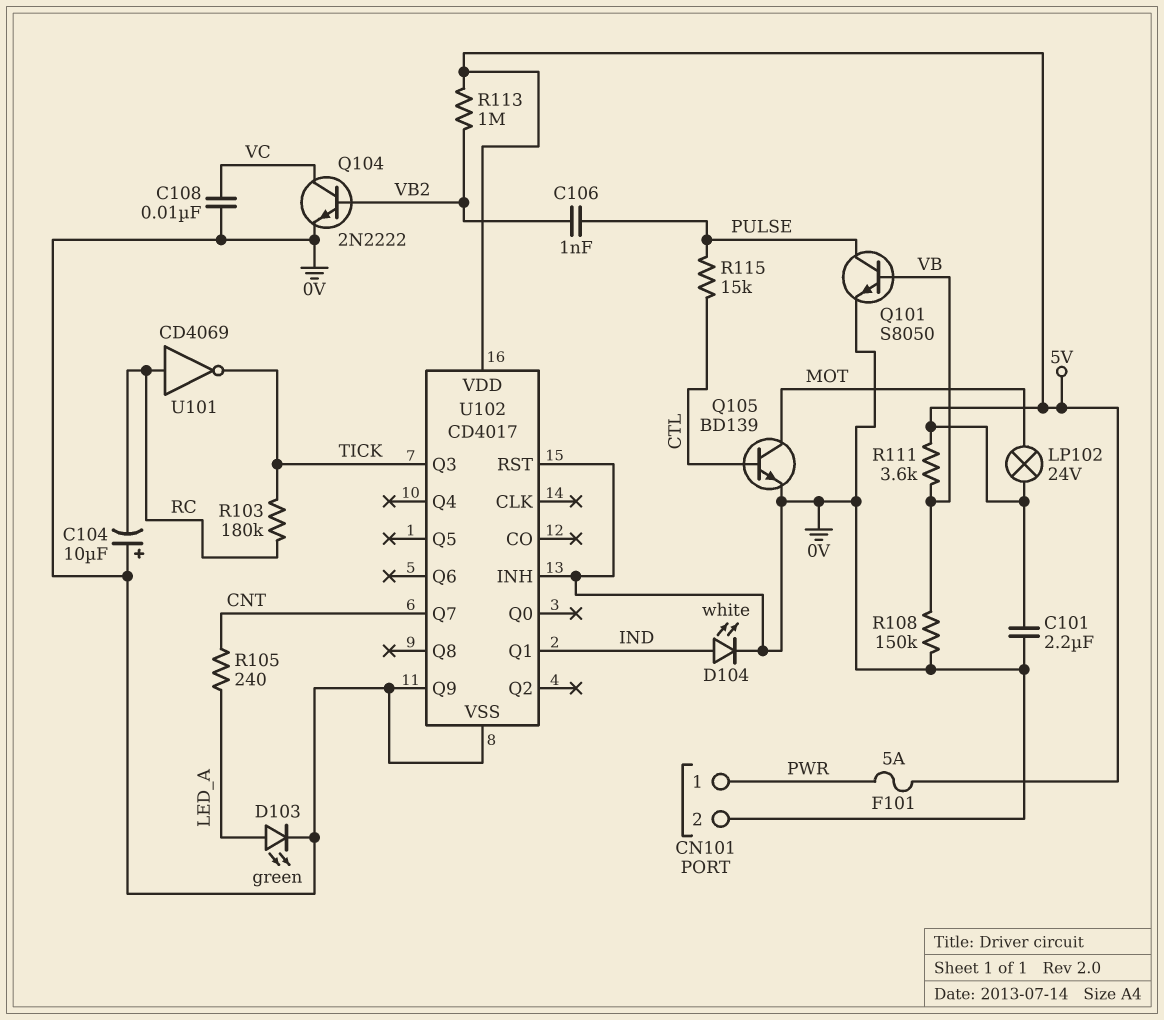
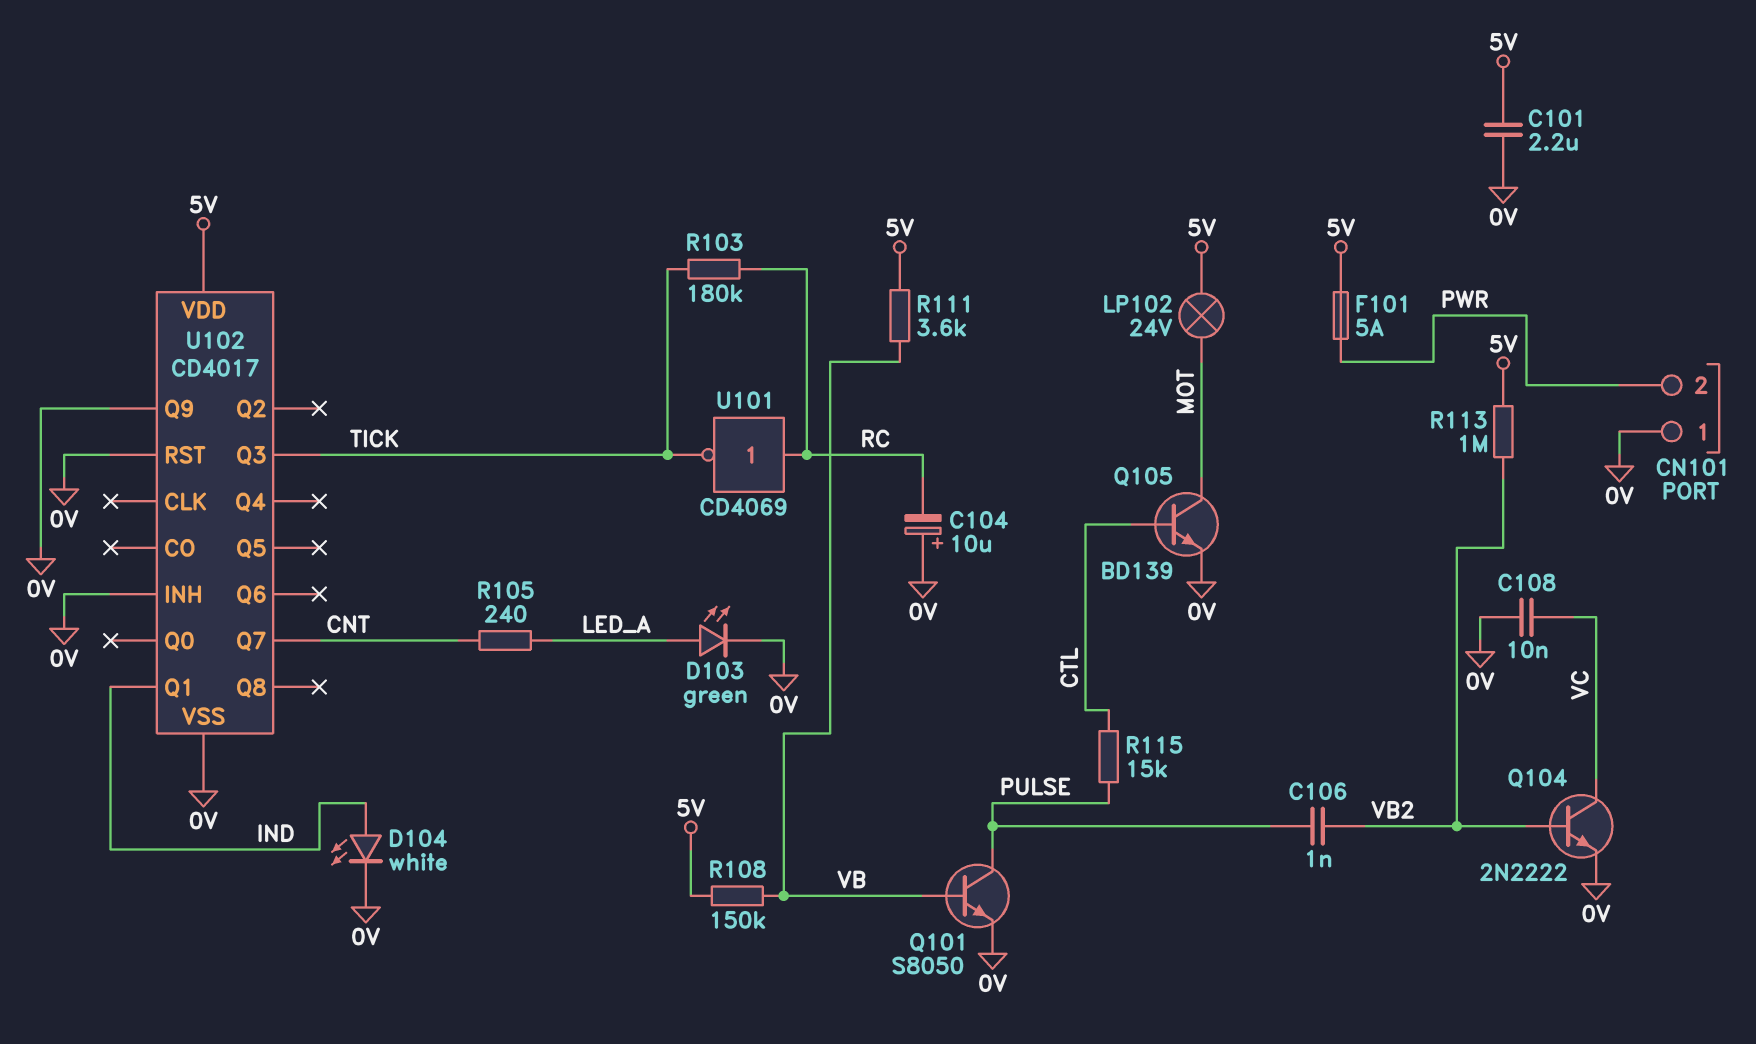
CN101 pin 1: PWR -> 0V
CN101 pin 2: 0V -> PWR
R108: 150k (0V, VB) -> 150k (5V, VB)

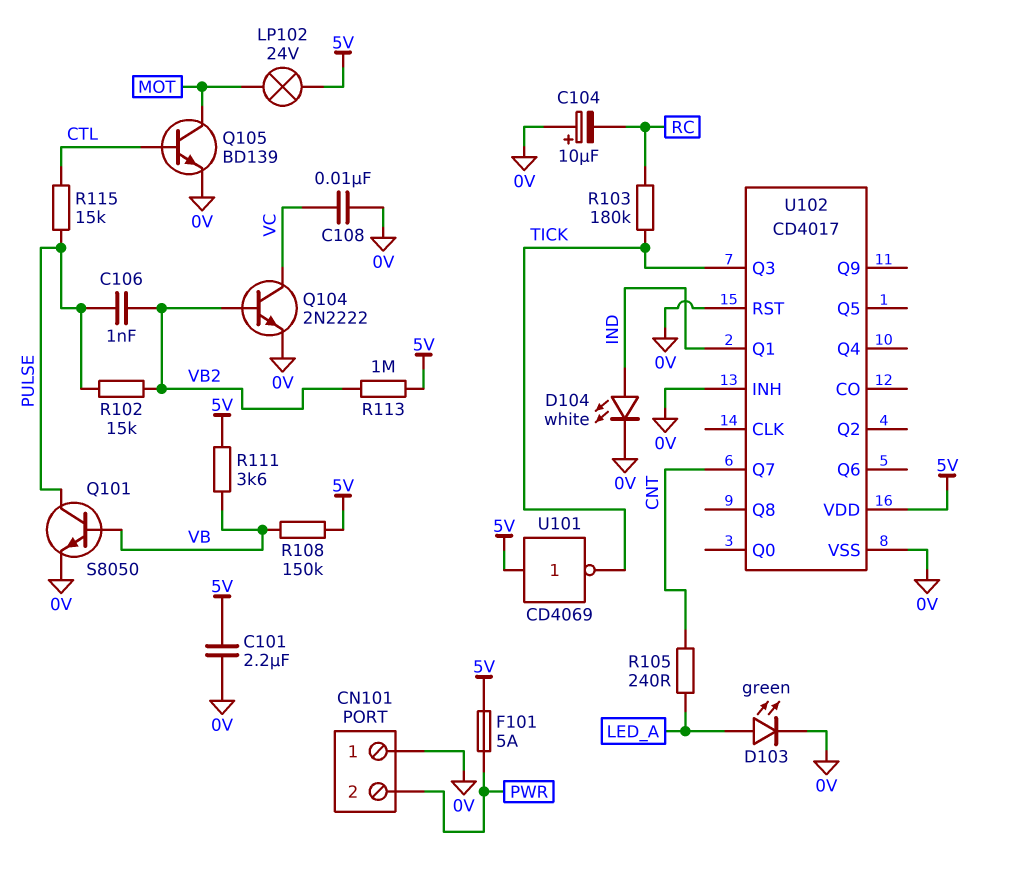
R102: none -> 15k (PULSE, VB2)
U101: NOT CD4069 (in RC, out TICK) -> NOT CD4069 (in 5V, out TICK)
U102 pin Q9: 0V -> none

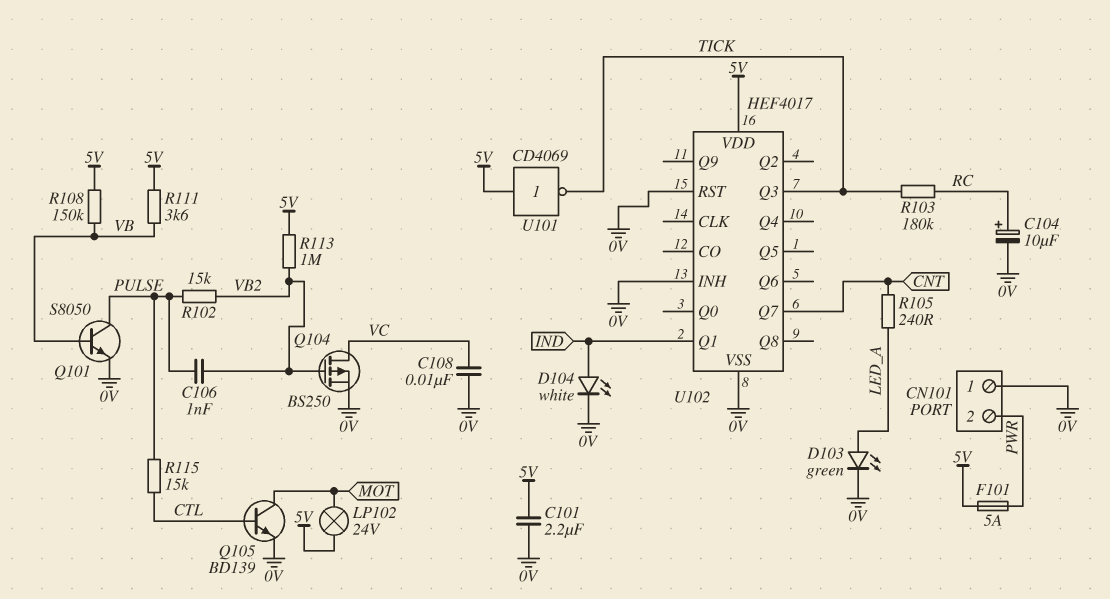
C104: 10uF (plus 0V, minus RC) -> 10uF (plus RC, minus 0V)
Q104: NPN 2N2222 (B VB2, C VC, E 0V) -> PMOS BS250 (G VB2, D VC, S 0V)
U102: CD4017 -> HEF4017

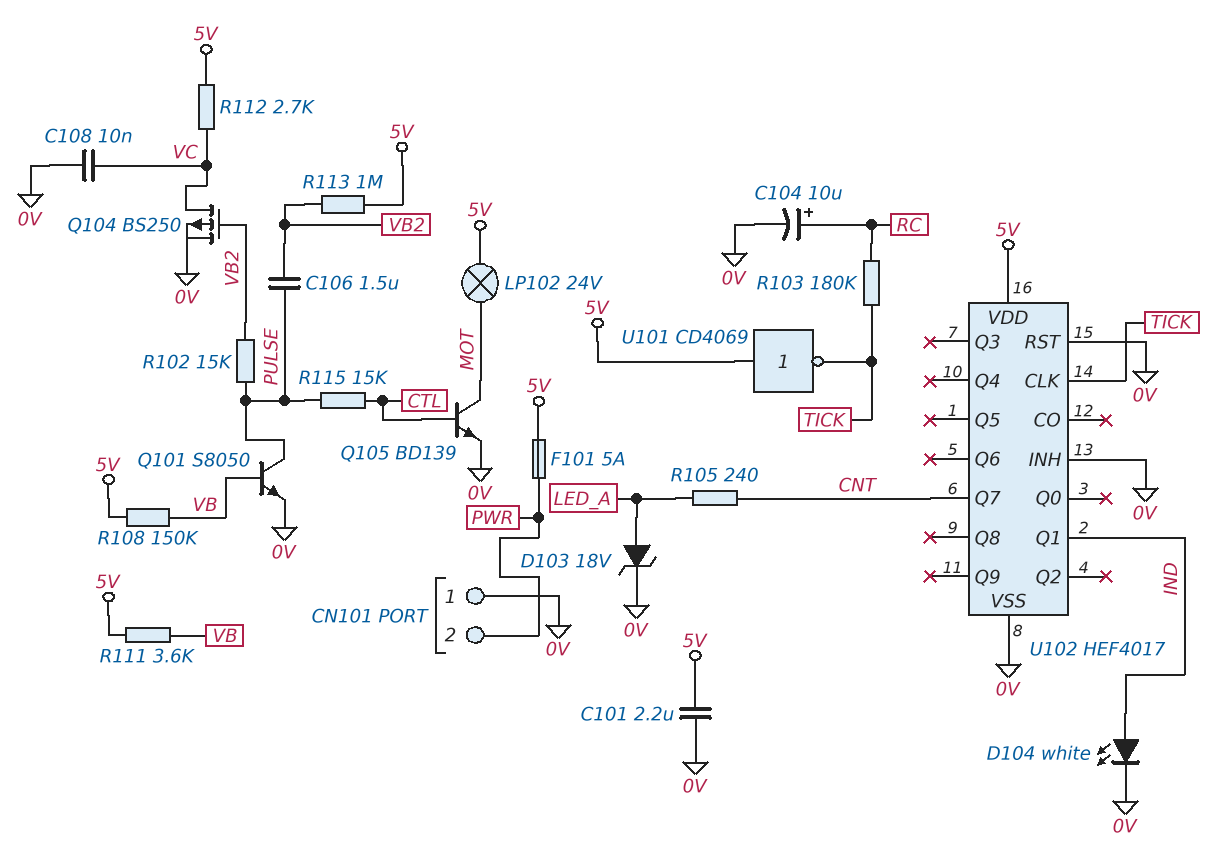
C106: 1nF (PULSE, VB2) -> 1.5uF (PULSE, VB2)
D103: LED green (A LED_A, K 0V) -> zener 18V (A LED_A, K 0V)
R112: none -> 2.7k (5V, VC)
U102 pin CLK: none -> TICK
U102 pin Q3: TICK -> none

